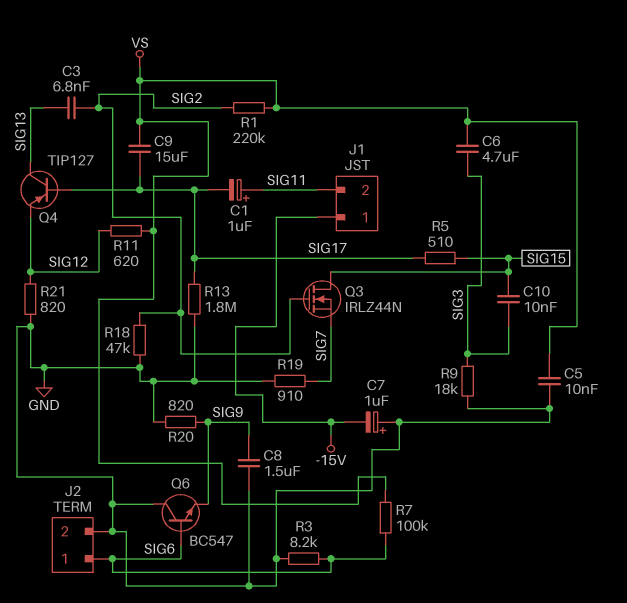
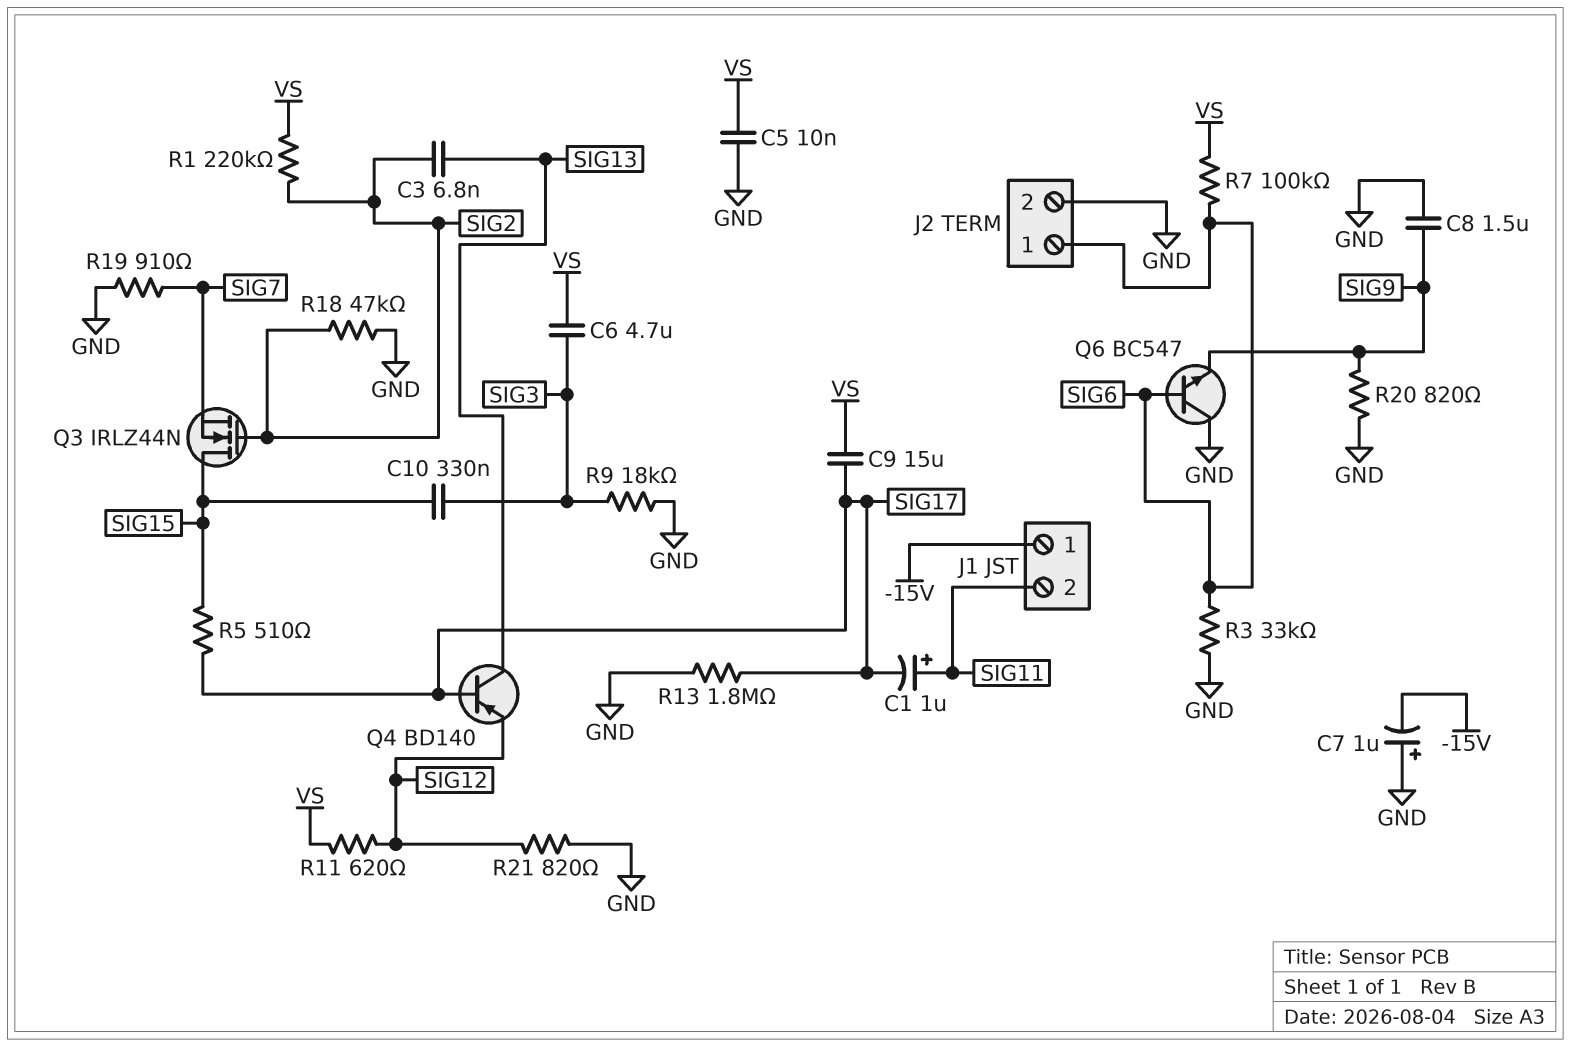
C10: 10nF (SIG3, SIG15) -> 330nF (SIG3, SIG15)
Q4: PNP TIP127 (B SIG17, C SIG13, E SIG12) -> PNP BD140 (B SIG17, C SIG13, E SIG12)
R3: 8.2k (GND, SIG6) -> 33k (GND, SIG6)

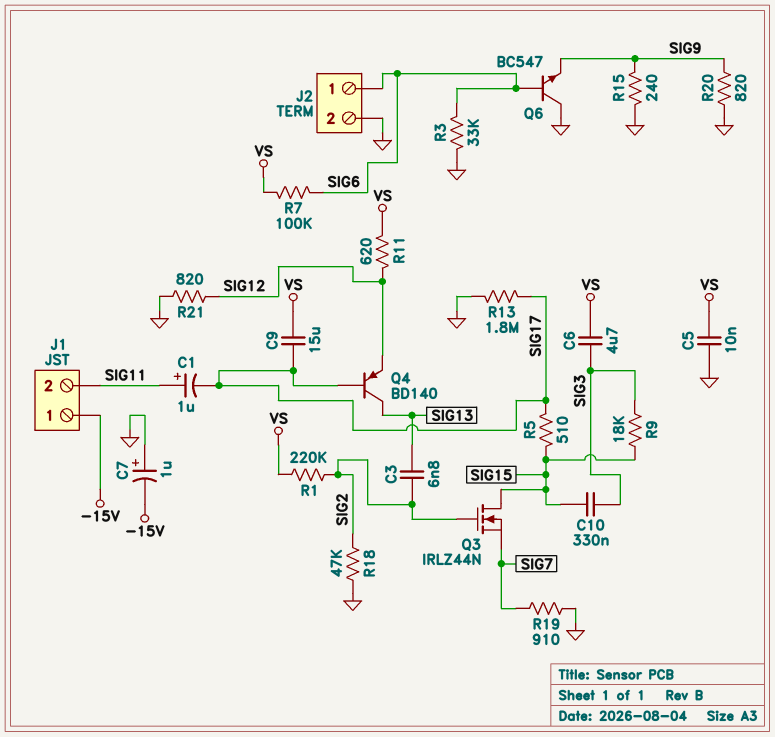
C8: 1.5uF (GND, SIG9) -> none
R9: 18k (GND, SIG3) -> 18k (SIG3, SIG15)
R15: none -> 240 (GND, SIG9)

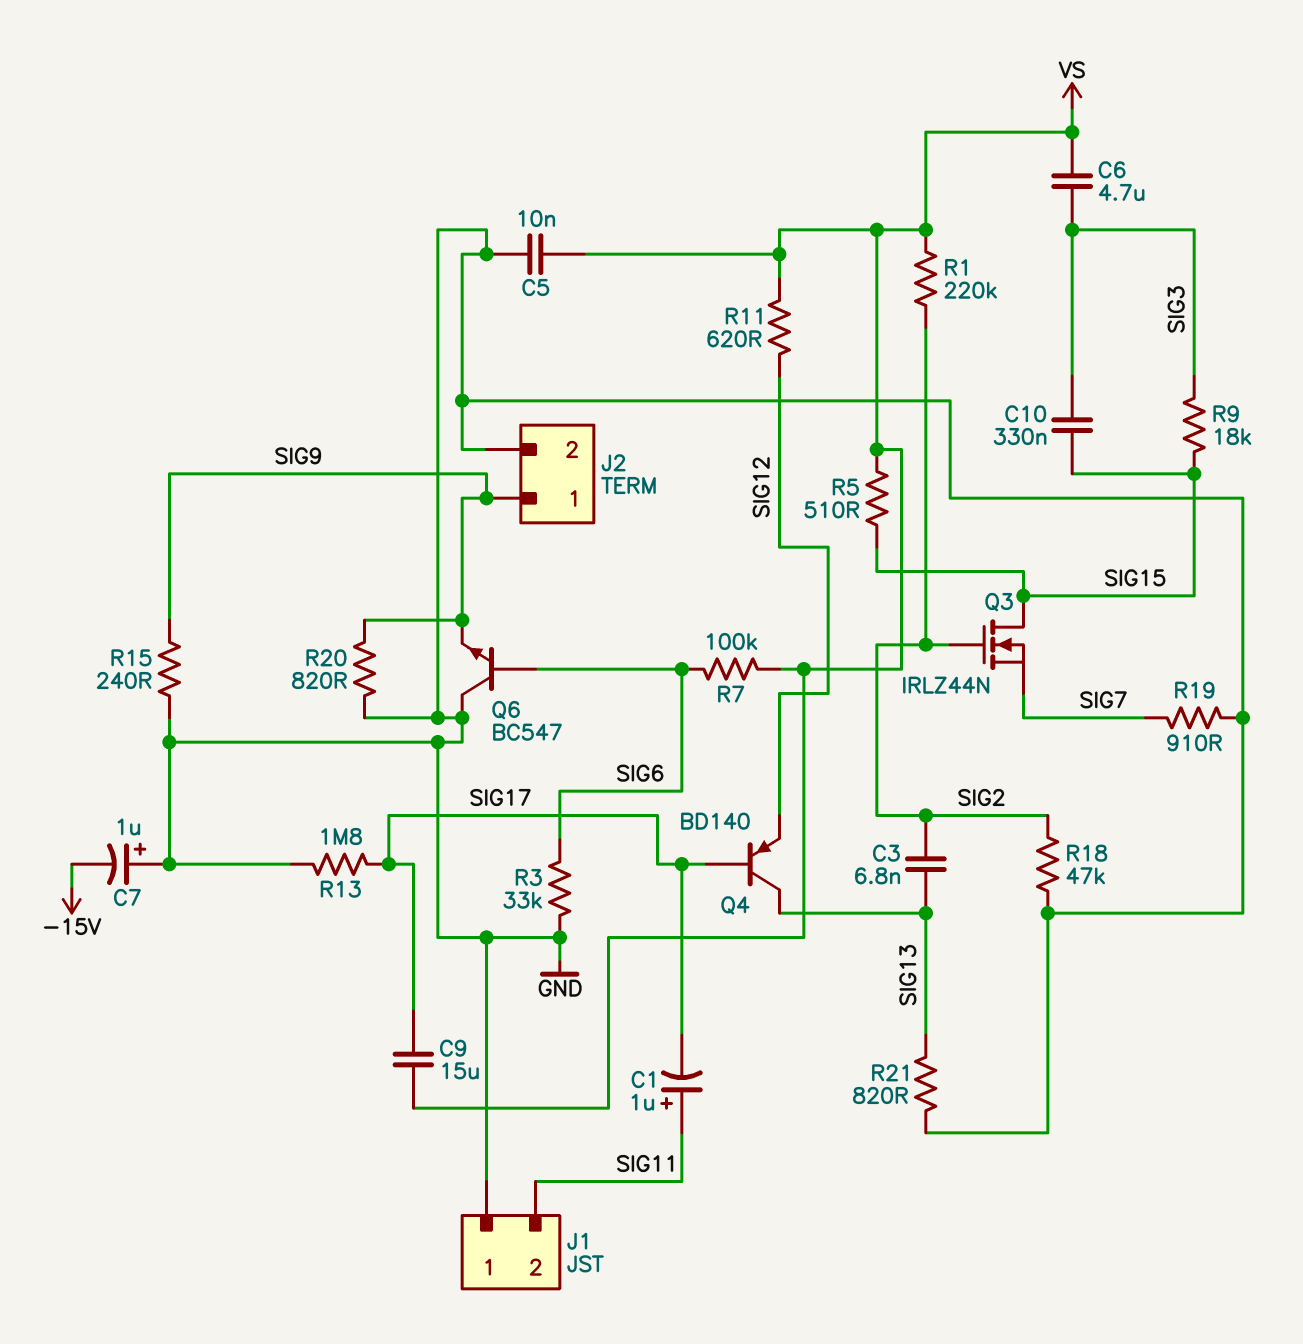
J1 pin 1: -15V -> GND
J2 pin 1: SIG6 -> SIG9
R5: 510 (SIG15, SIG17) -> 510 (SIG15, VS)
R21: 820 (GND, SIG12) -> 820 (GND, SIG13)

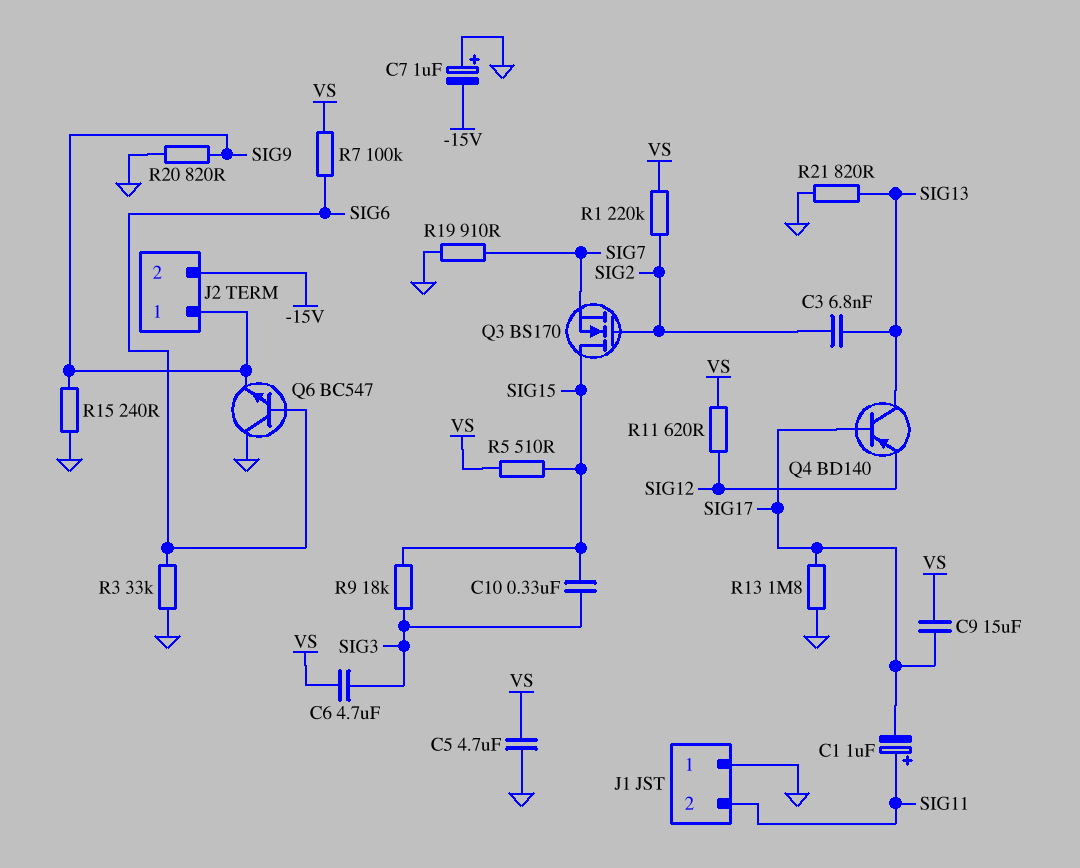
C5: 10nF (GND, VS) -> 4.7uF (GND, VS)
J2 pin 2: GND -> -15V
Q3: NMOS IRLZ44N (G SIG2, D SIG15, S SIG7) -> NMOS BS170 (G SIG2, D SIG15, S SIG7)
R18: 47k (GND, SIG2) -> none

